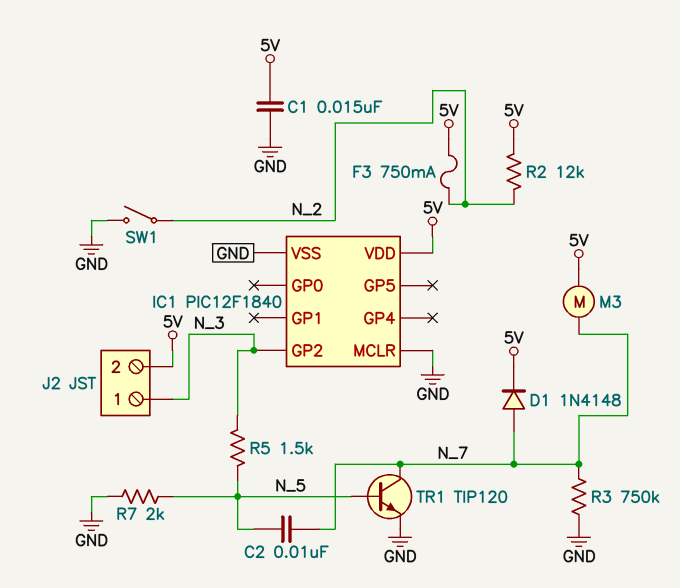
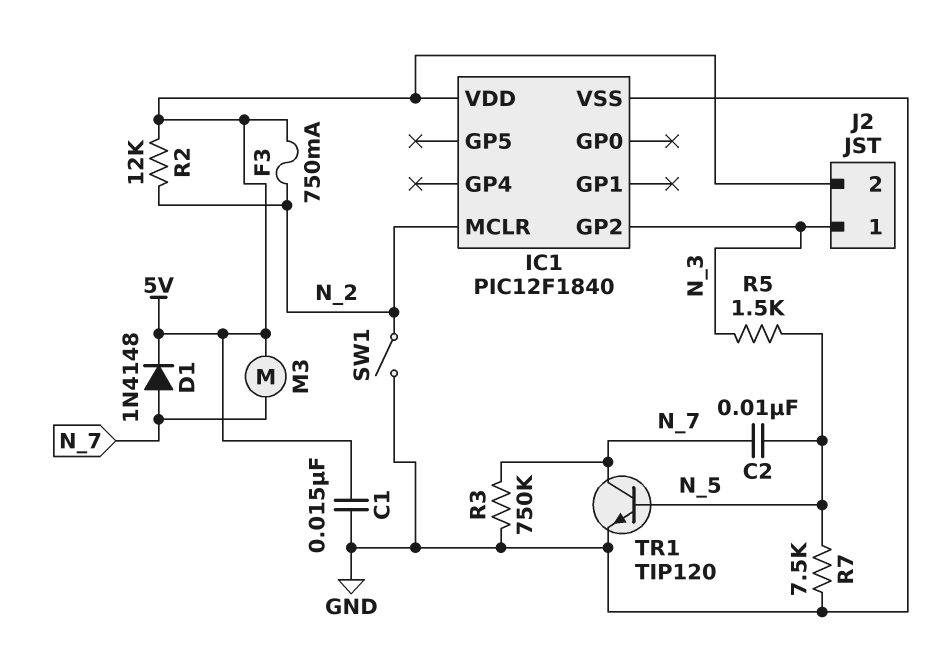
IC1 pin MCLR: GND -> N_2
R7: 2k (GND, N_5) -> 7.5k (GND, N_5)

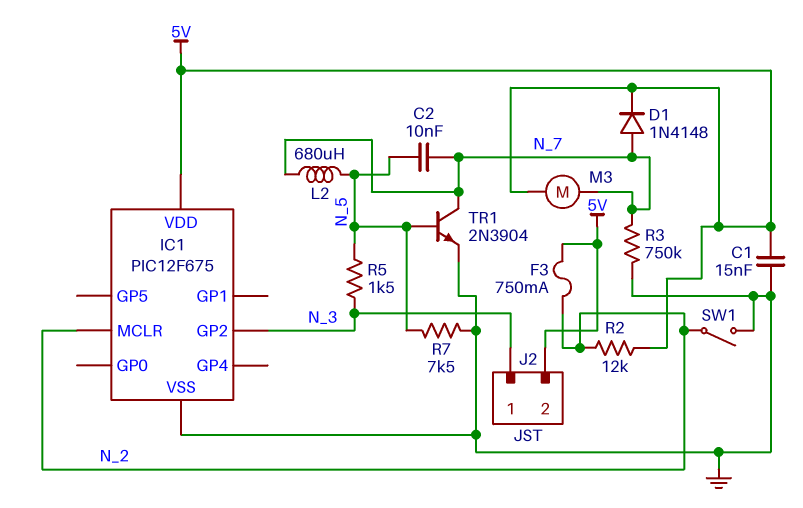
IC1: PIC12F1840 -> PIC12F675
L2: none -> 680uH (N_5, N_7)
TR1: NPN TIP120 (B N_5, C N_7, E GND) -> NPN 2N3904 (B N_5, C N_7, E GND)

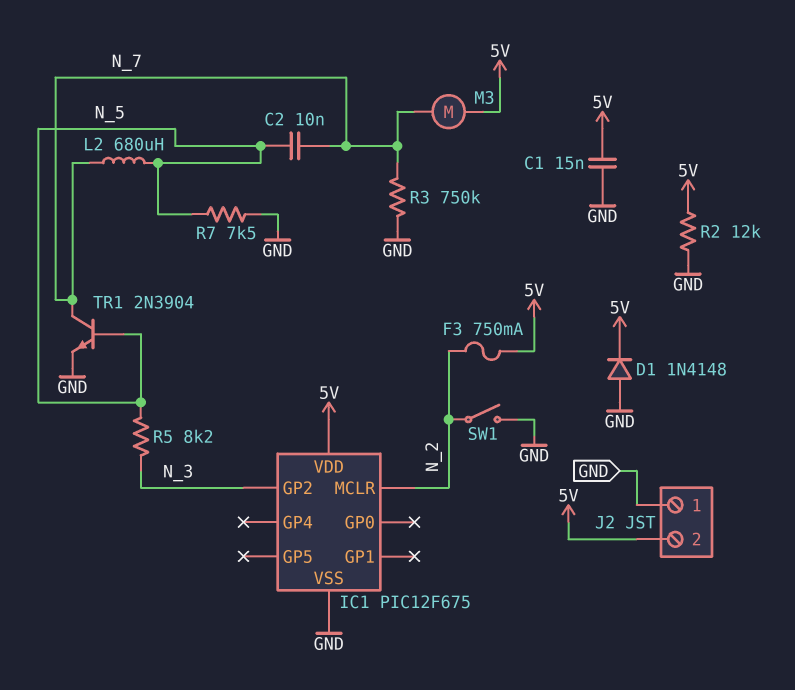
D1: diode 1N4148 (A N_7, K 5V) -> diode 1N4148 (A GND, K 5V)
J2 pin 1: N_3 -> GND
R2: 12k (5V, N_2) -> 12k (5V, GND)
R5: 1.5k (N_3, N_5) -> 8.2k (N_3, N_5)

